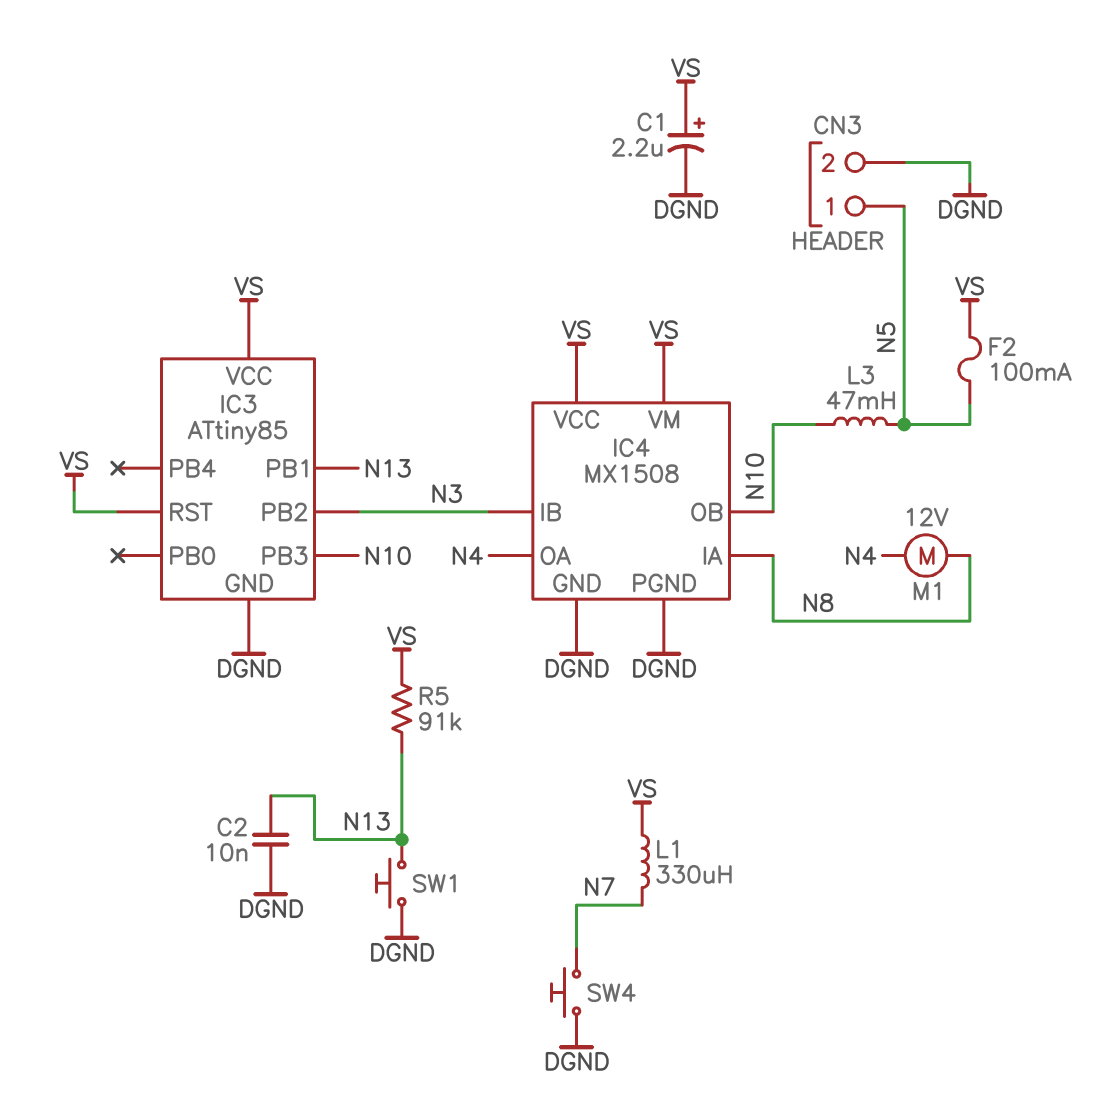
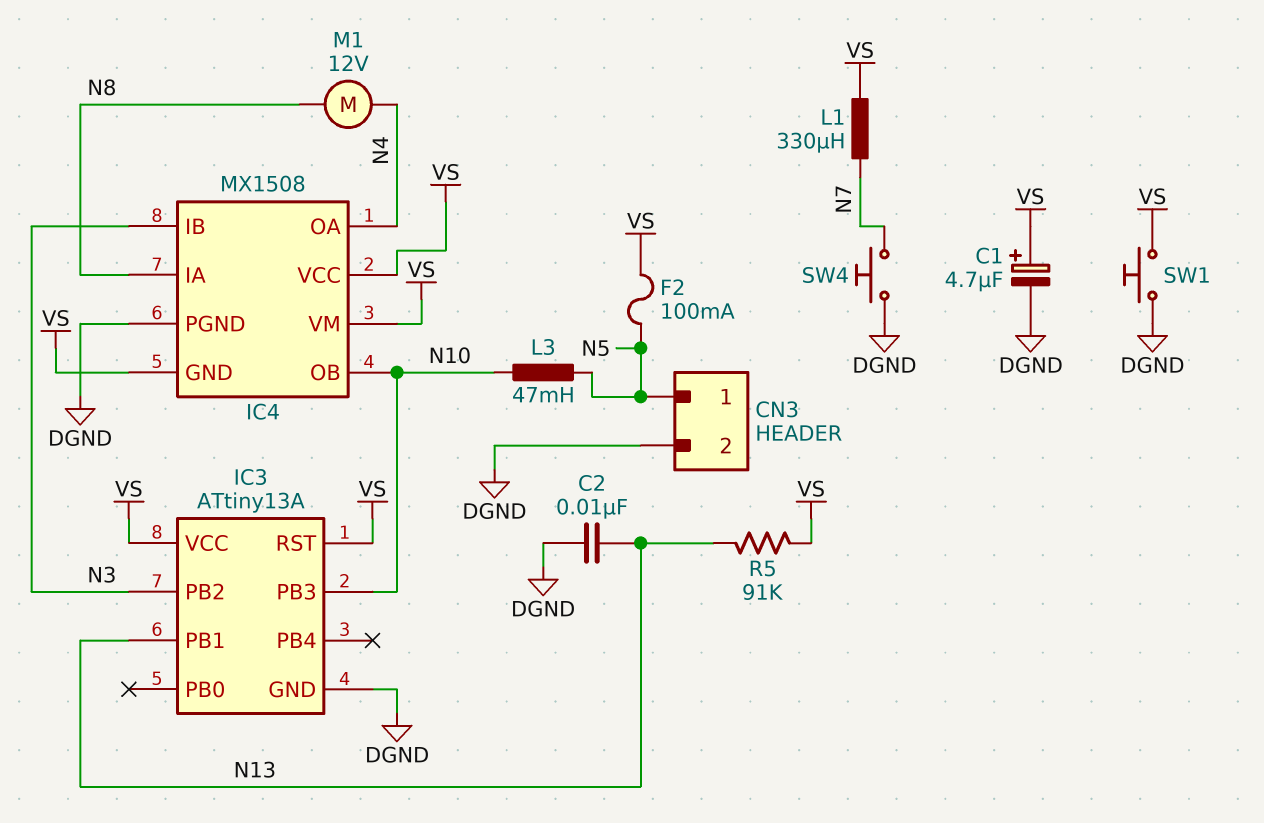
C1: 2.2uF (plus VS, minus DGND) -> 4.7uF (plus VS, minus DGND)
IC3: ATtiny85 -> ATtiny13A
IC4 pin GND: DGND -> VS
SW1: button (DGND, N13) -> button (DGND, VS)

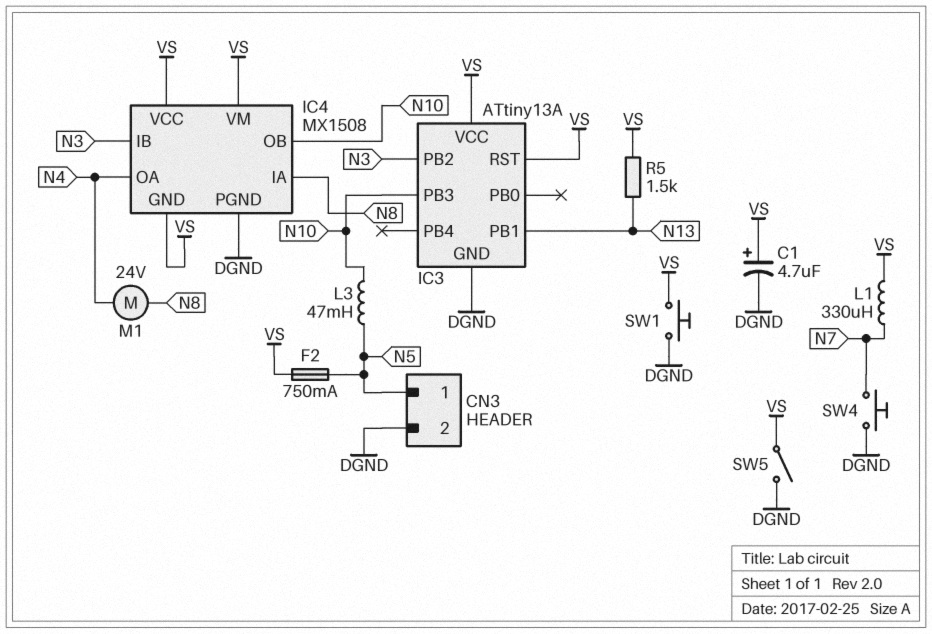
C2: 10nF (DGND, N13) -> none
F2: 100mA (N5, VS) -> 750mA (N5, VS)
M1: motor 12V (N4, N8) -> motor 24V (N4, N8)
R5: 91k (N13, VS) -> 1.5k (N13, VS)
SW5: none -> switch (DGND, VS)

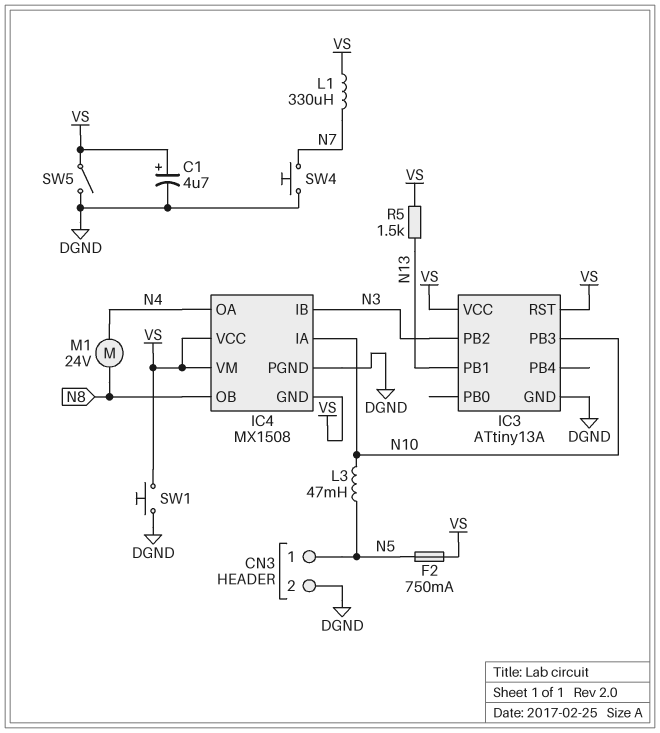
IC4 pin IA: N8 -> N10
IC4 pin OB: N10 -> N8

